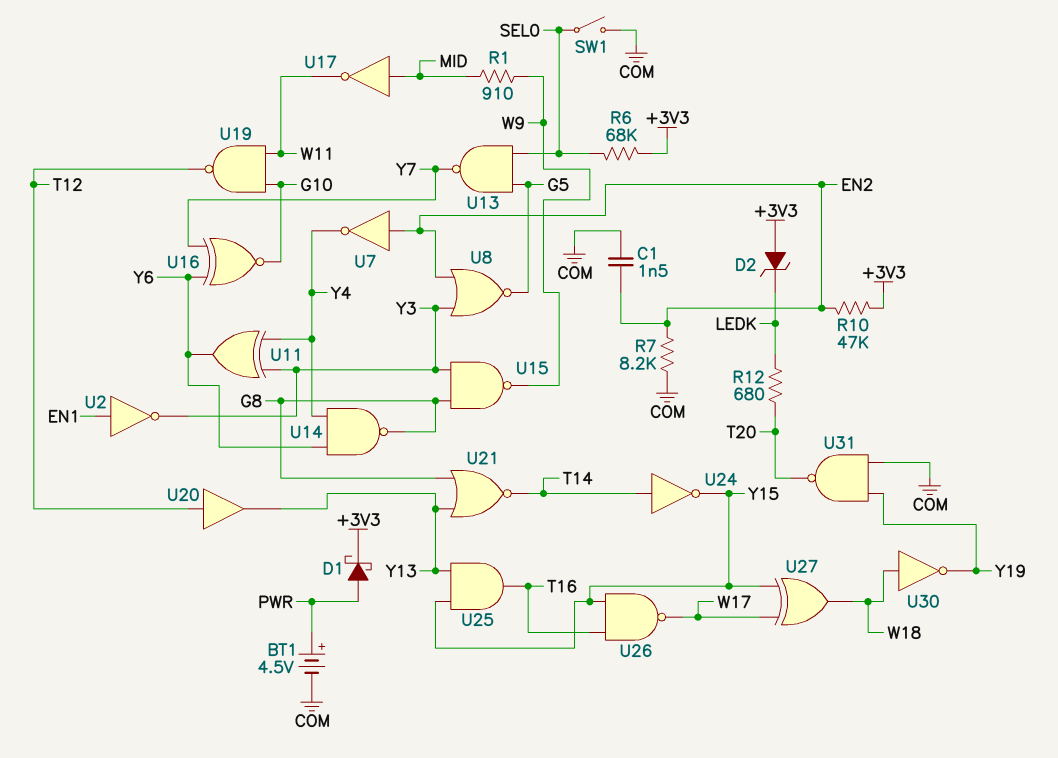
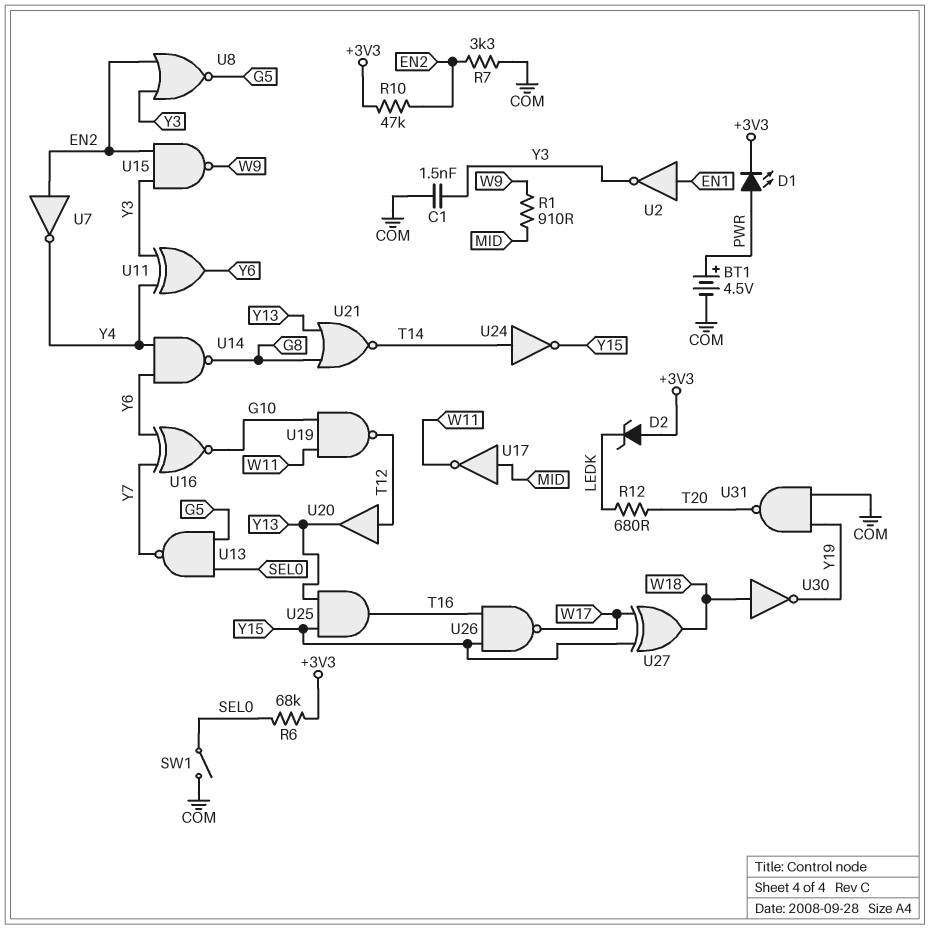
C1: 1.5nF (COM, EN2) -> 1.5nF (COM, Y3)
D1: schottky (A PWR, K +3V3) -> LED (A PWR, K +3V3)
R7: 8.2k (COM, EN2) -> 3.3k (COM, EN2)
U15: NAND (in G8, in Y3, out W9) -> NAND (in EN2, in Y3, out W9)

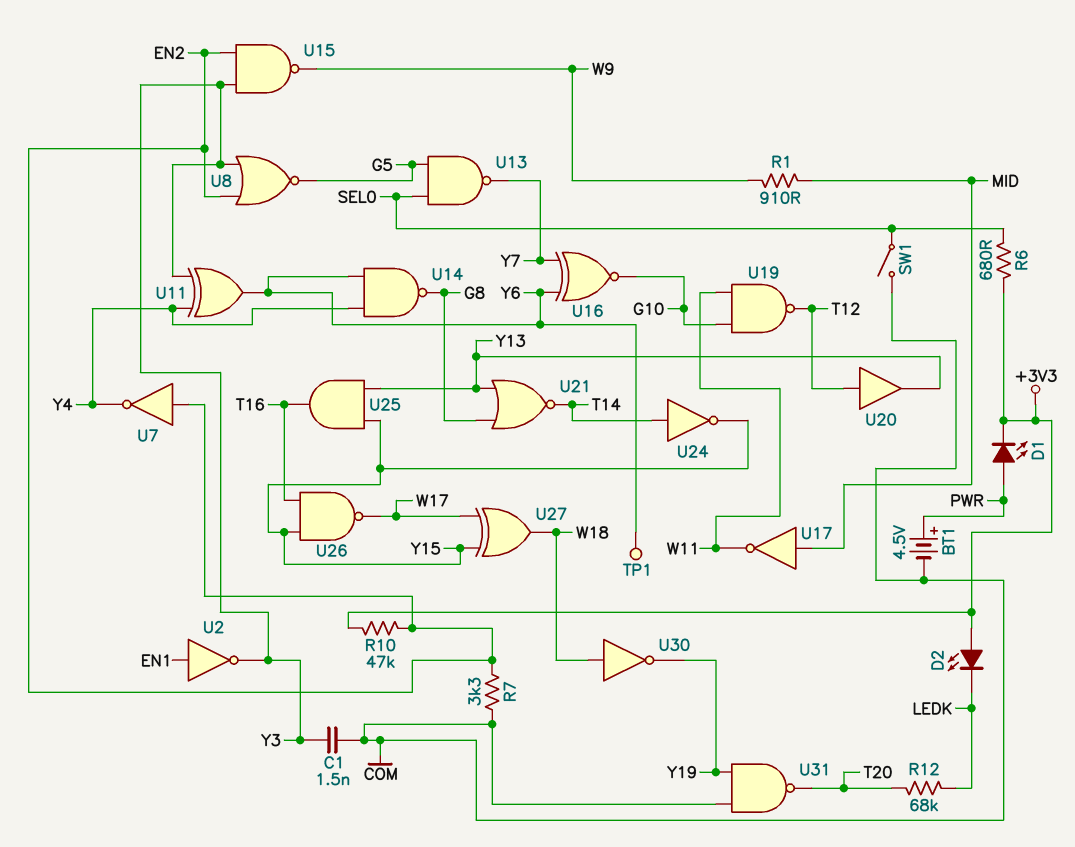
D2: zener (A +3V3, K LEDK) -> LED (A +3V3, K LEDK)
R6: 68k (+3V3, SEL0) -> 680 (+3V3, SEL0)
R12: 680 (LEDK, T20) -> 68k (LEDK, T20)
TP1: none -> test point (Y6)

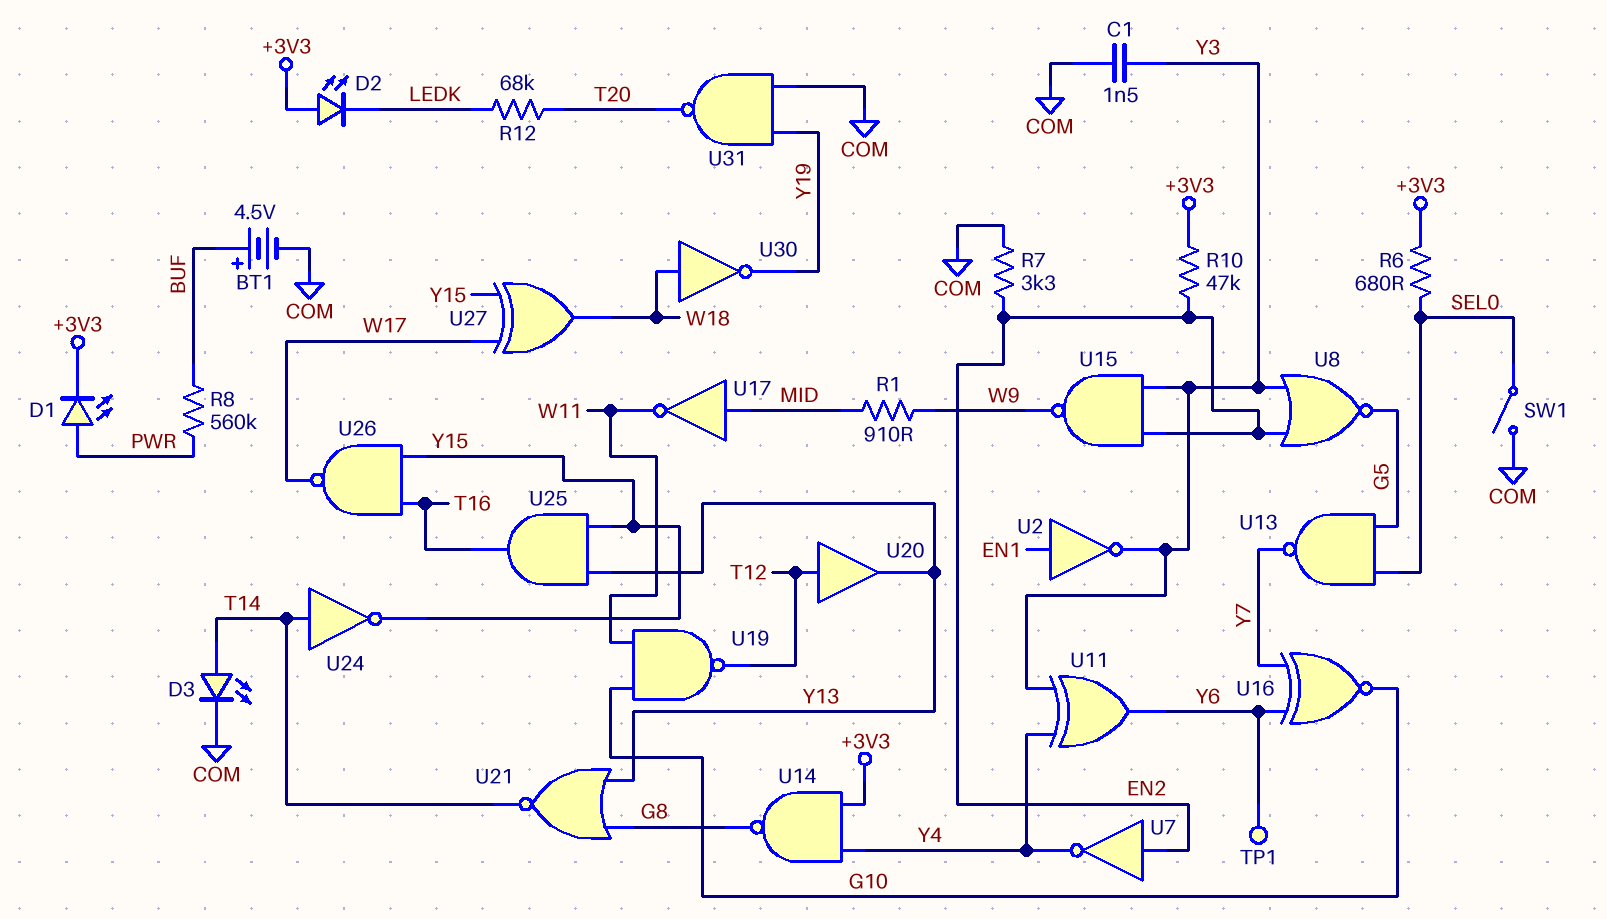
BT1: 4.5V (plus PWR, minus COM) -> 4.5V (plus BUF, minus COM)
D3: none -> LED (A T14, K COM)
R8: none -> 560k (BUF, PWR)
U14: NAND (in Y4, in Y6, out G8) -> NAND (in +3V3, in Y4, out G8)

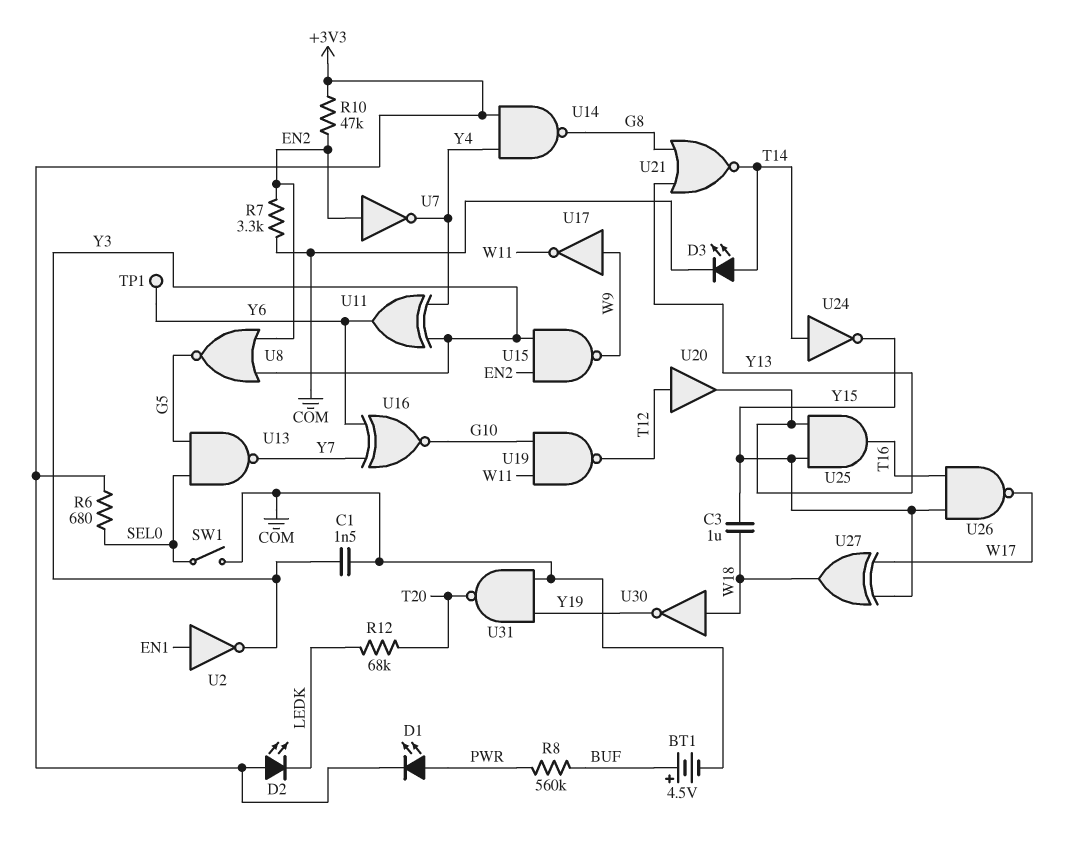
C3: none -> 1uF (W18, Y15)
R1: 910 (MID, W9) -> none
U17: NOT (in MID, out W11) -> NOT (in W9, out W11)

